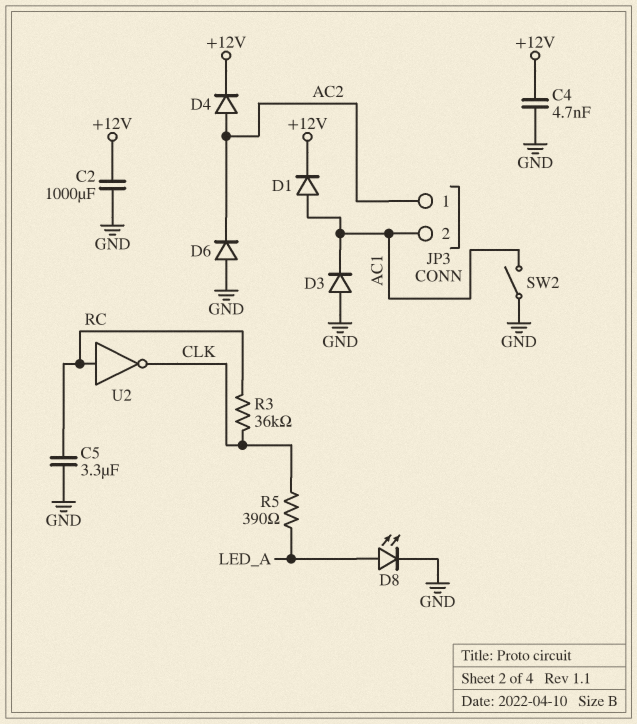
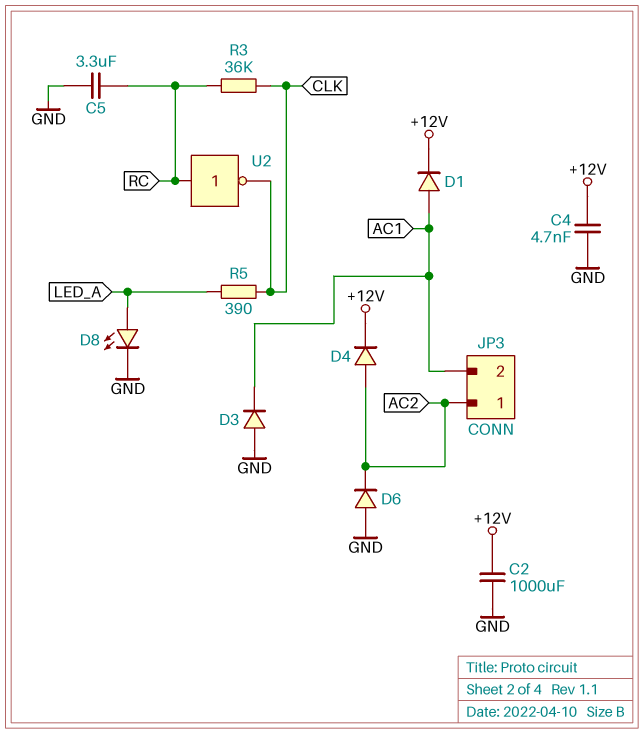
SW2: switch (AC1, GND) -> none

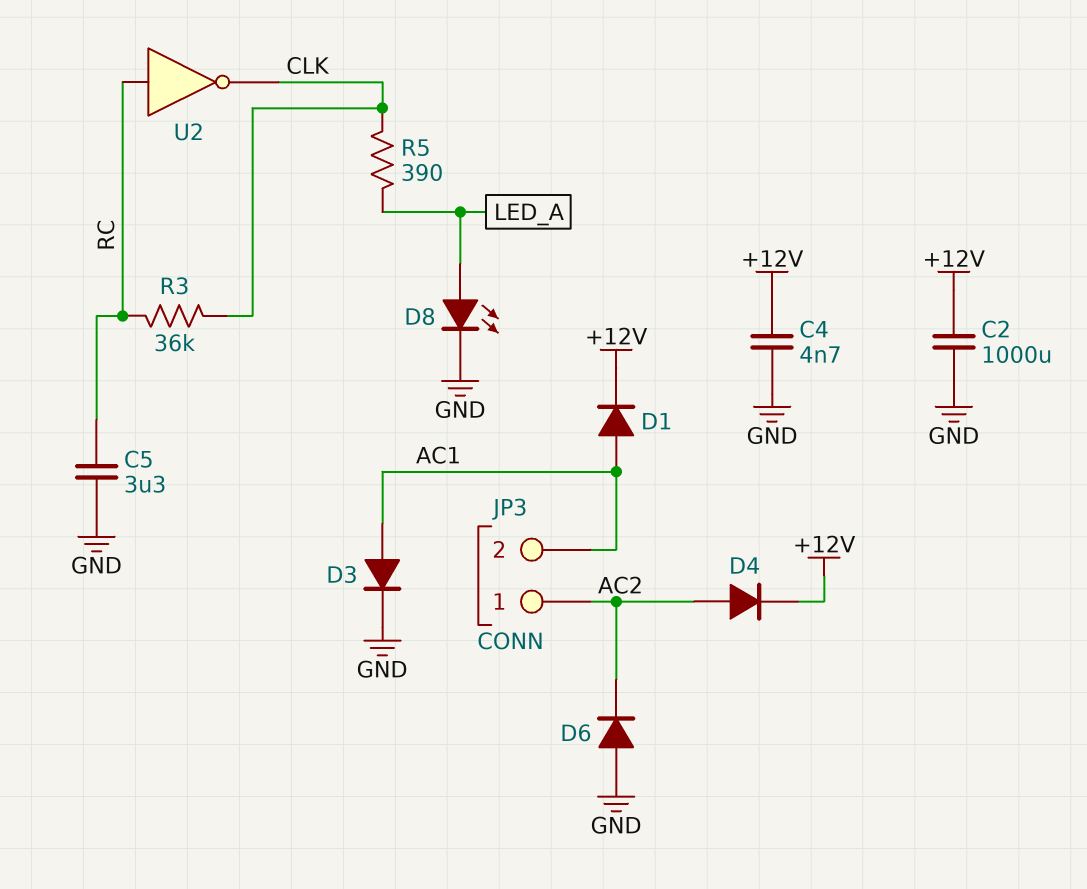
D3: diode (A GND, K AC1) -> diode (A AC1, K GND)

